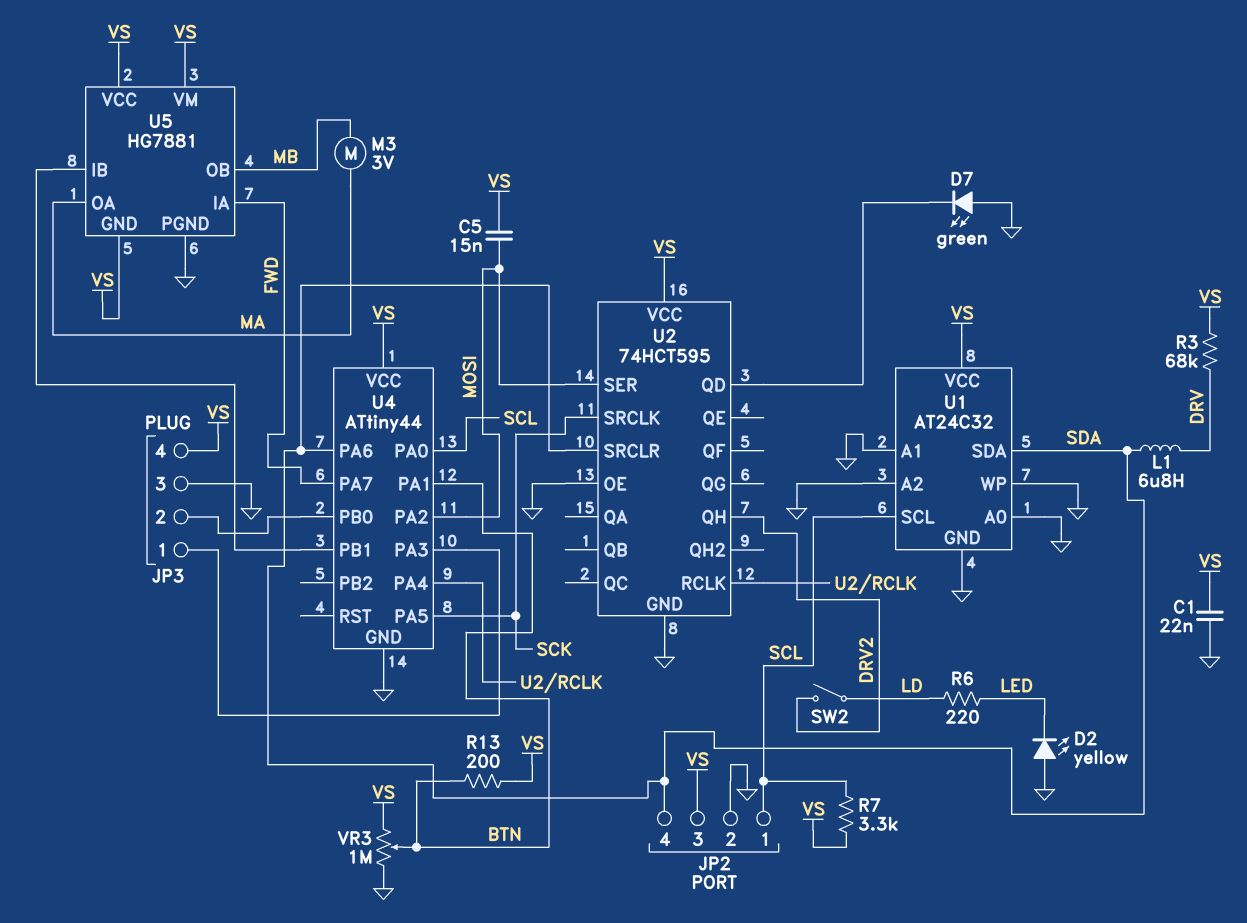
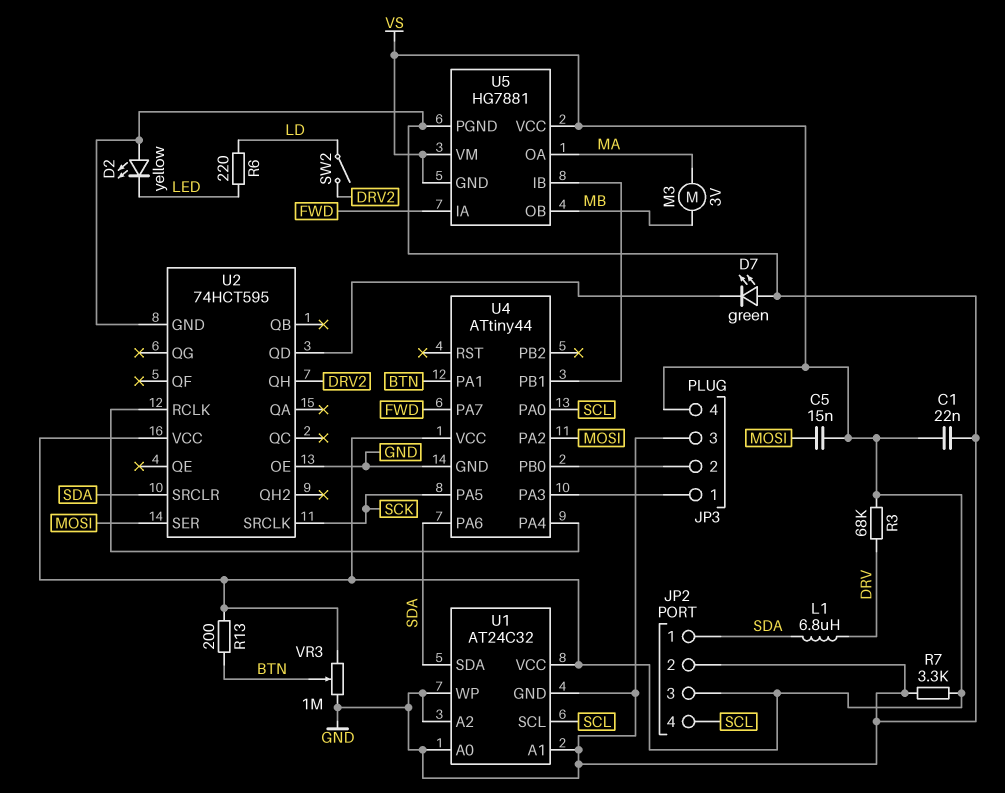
JP2 pin 1: SCL -> SDA
JP2 pin 4: SDA -> SCL
R7: 3.3k (SCL, VS) -> 3.3k (GND, VS)

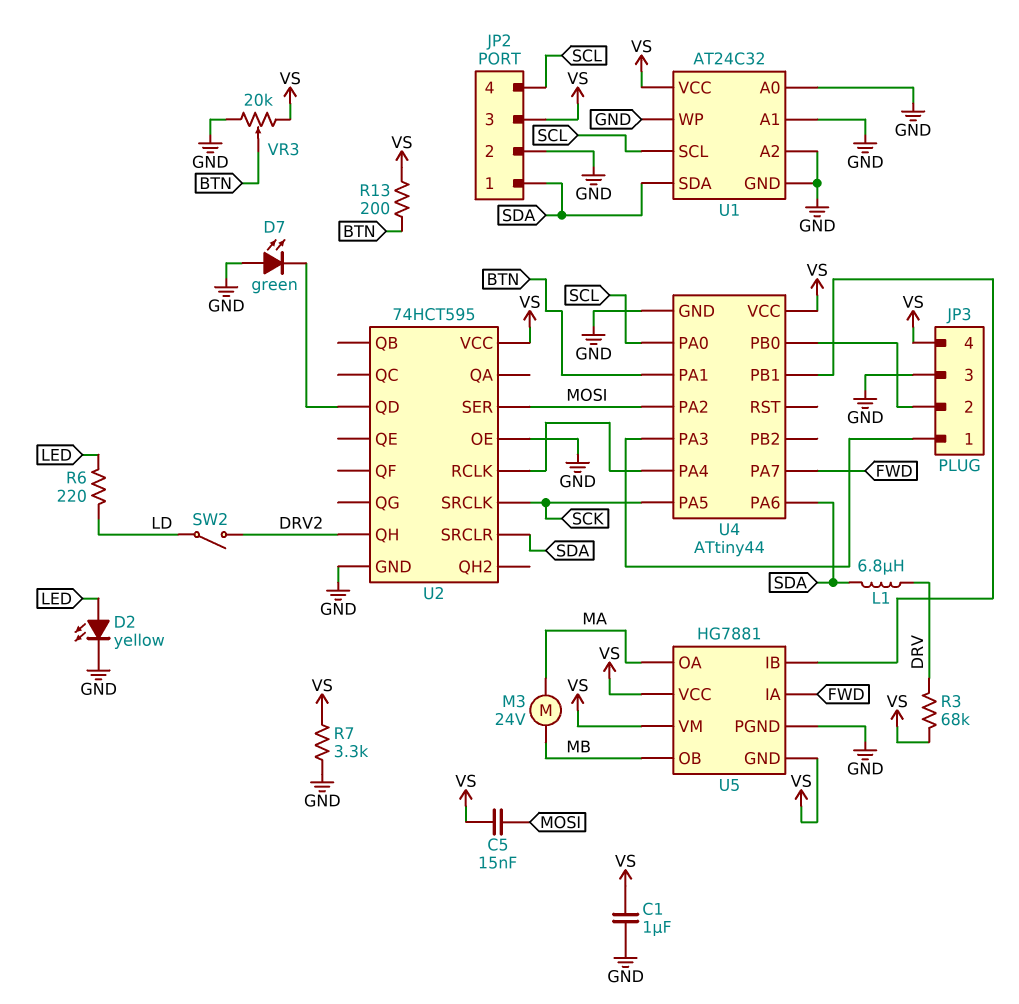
C1: 22nF (GND, VS) -> 1uF (GND, VS)
D2: LED yellow (A GND, K LED) -> LED yellow (A LED, K GND)
M3: motor 3V (MA, MB) -> motor 24V (MA, MB)
VR3: 1M (GND, VS, wiper BTN) -> 20k (GND, VS, wiper BTN)

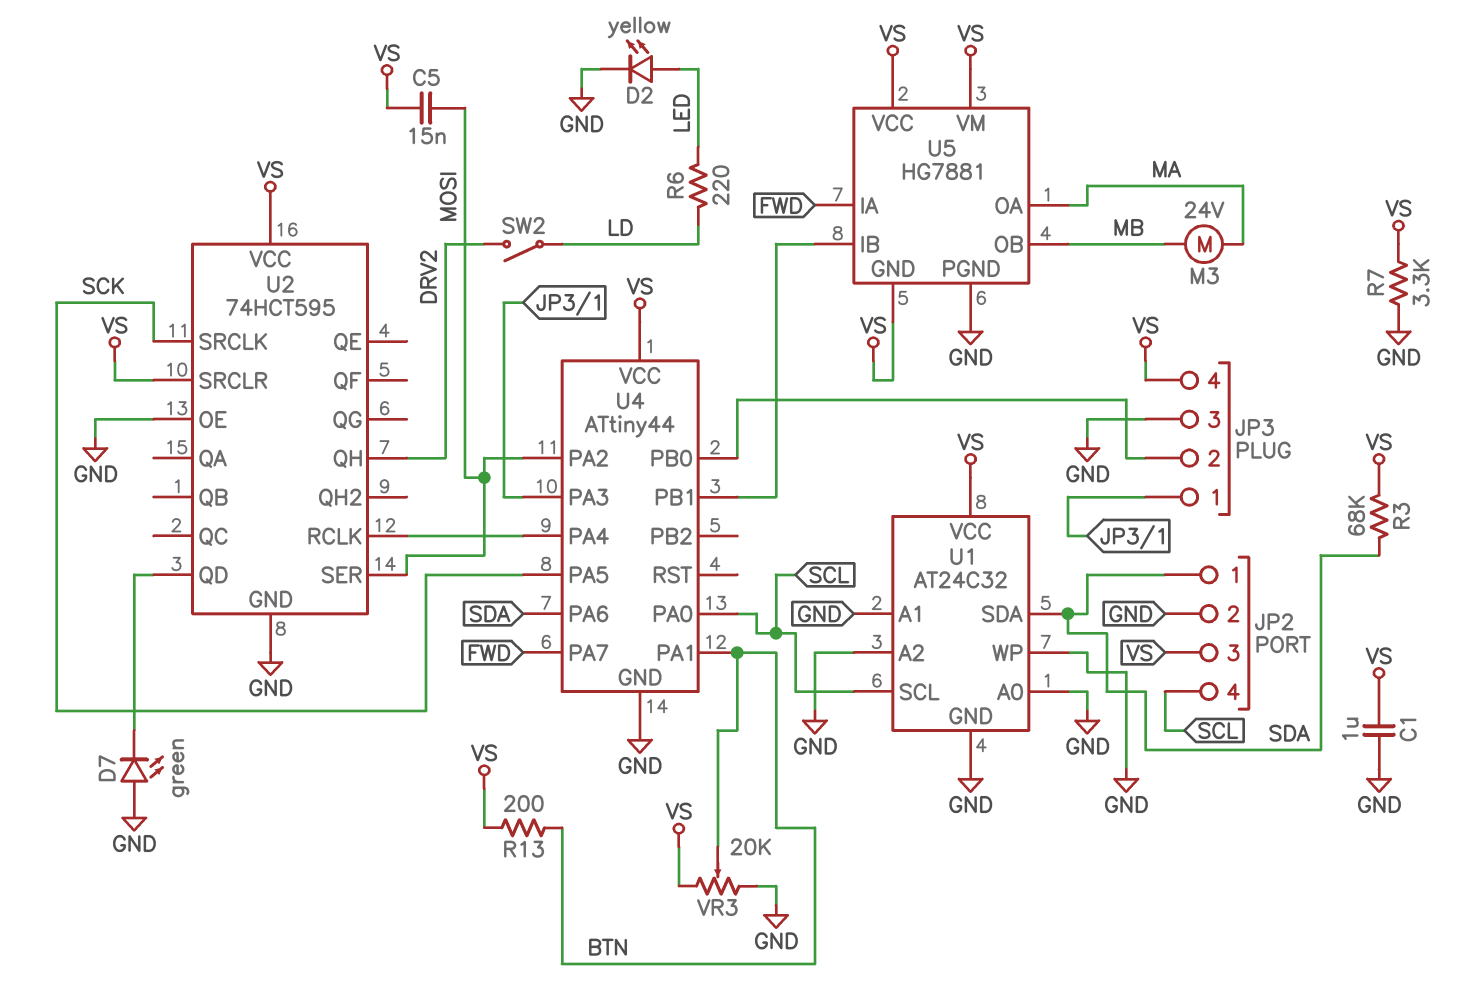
L1: 6.8uH (DRV, SDA) -> none
R3: 68k (DRV, VS) -> 68k (SDA, VS)
U2 pin SRCLR: SDA -> VS

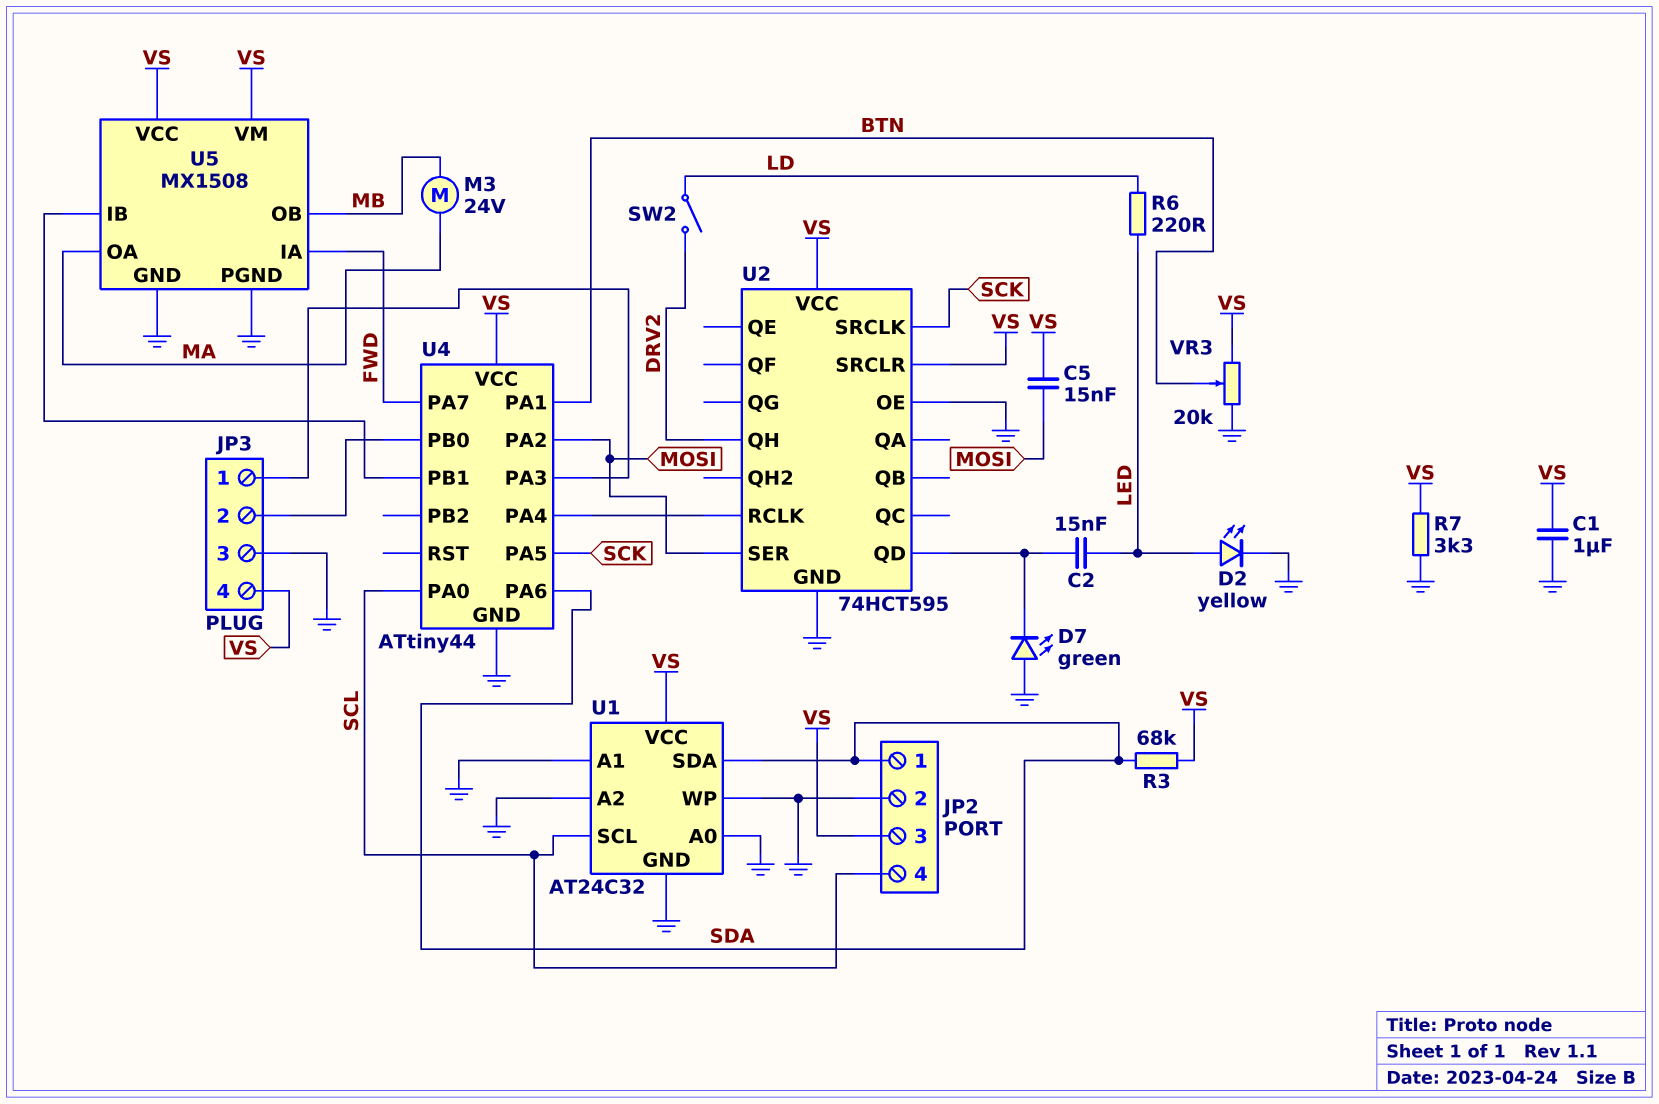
C2: none -> 15nF (LED, U2/QD)
R13: 200 (BTN, VS) -> none
U5: HG7881 -> MX1508
U5 pin GND: VS -> GND

